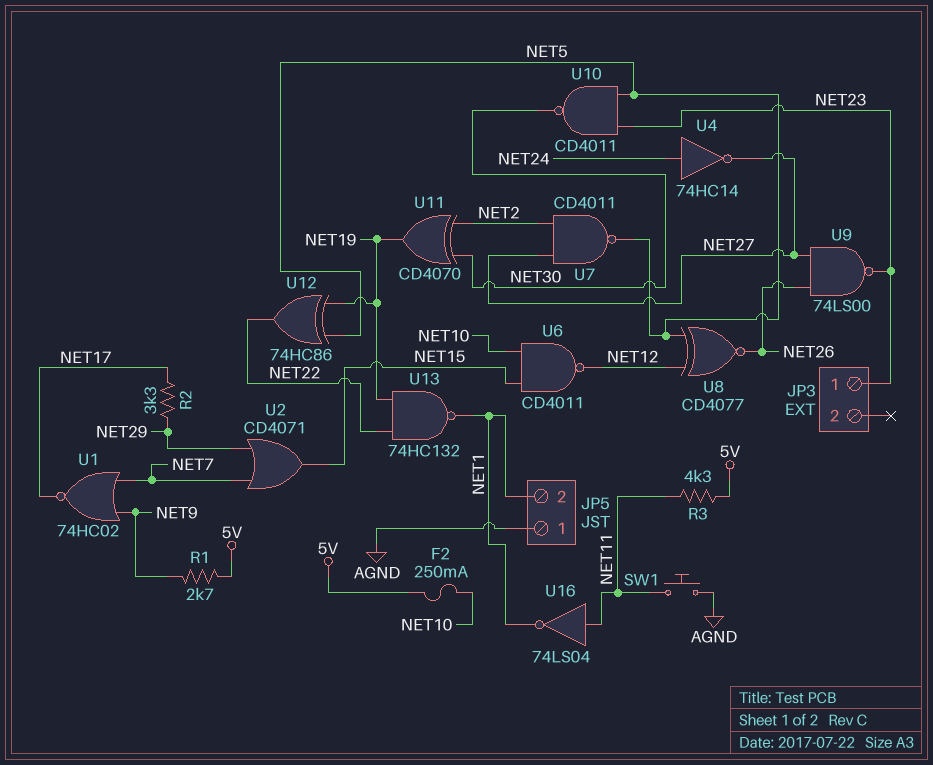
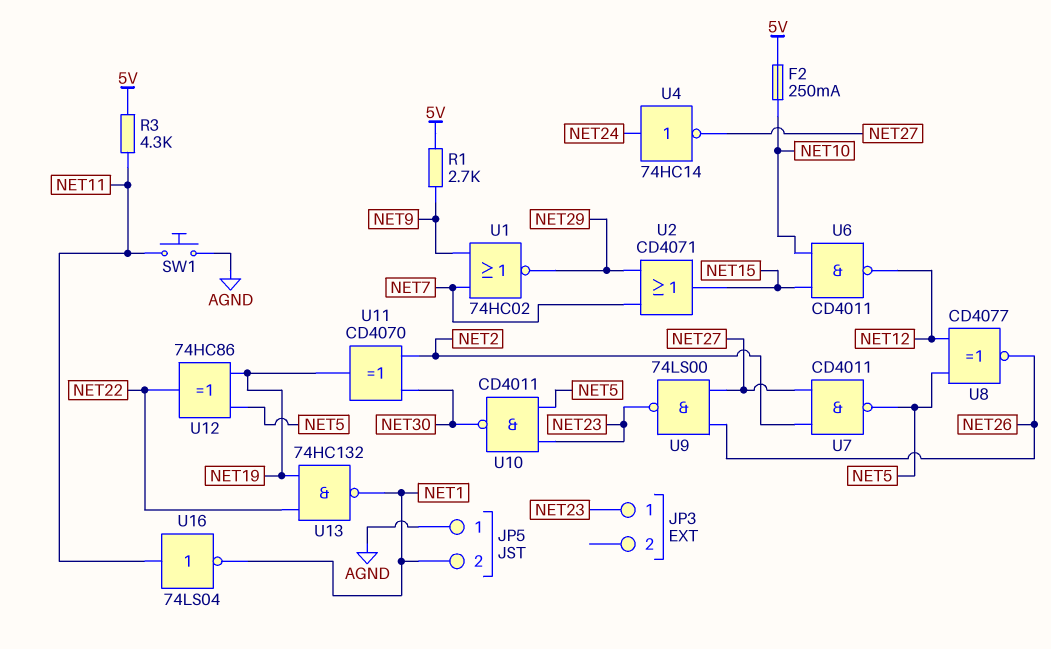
R2: 3.3k (NET17, NET29) -> none
U1: NOR 74HC02 (in NET7, in NET9, out NET17) -> NOR 74HC02 (in NET7, in NET9, out NET29)

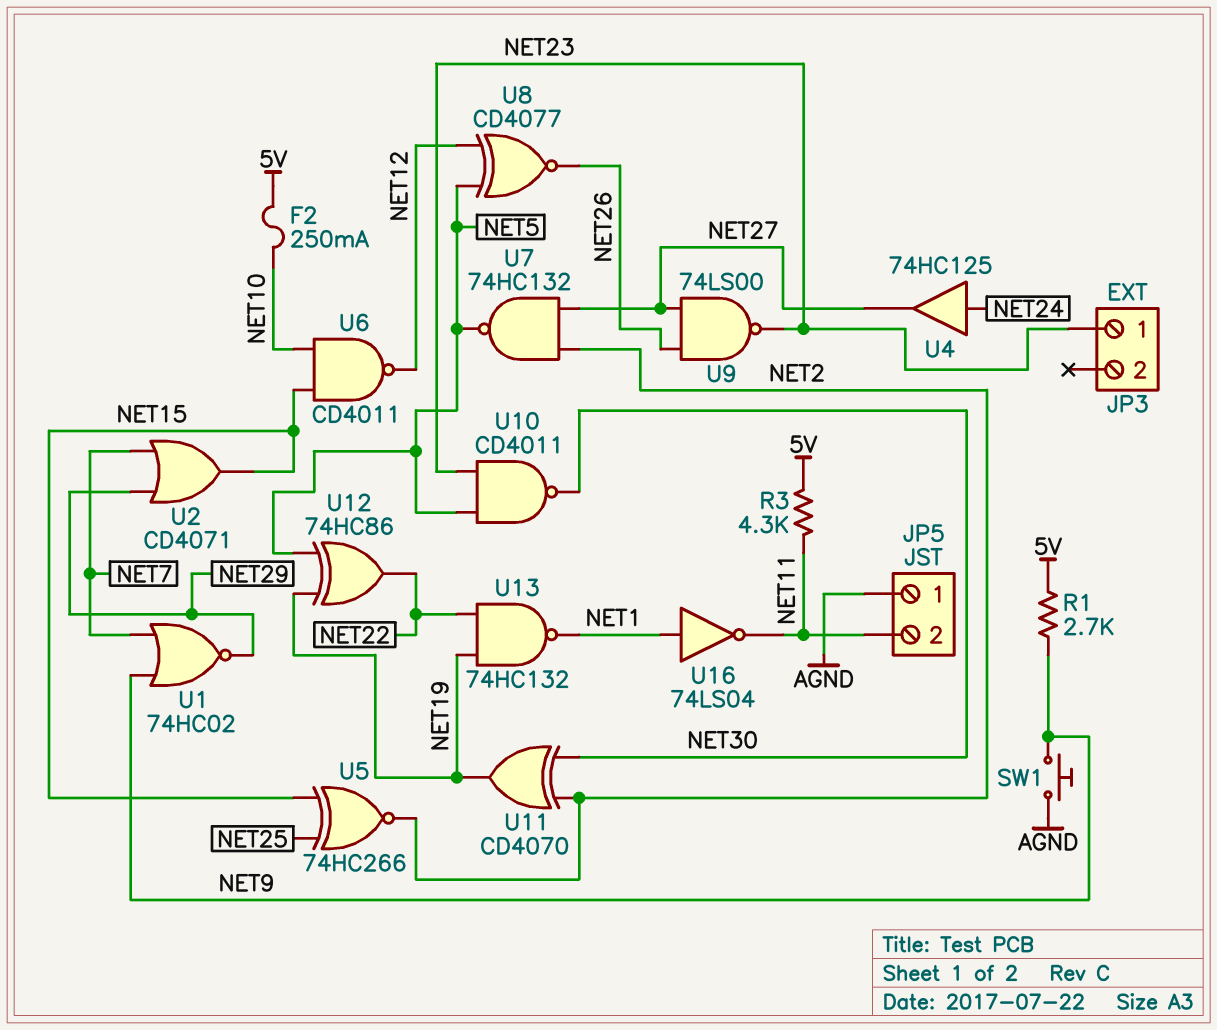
JP5 pin 2: NET1 -> NET11
SW1: button (AGND, NET11) -> button (AGND, NET9)
U4: NOT 74HC14 (in NET24, out NET27) -> buffer 74HC125 (in NET24, out NET27)
U5: none -> XNOR 74HC266 (in NET15, in NET25, out NET2)
U7: NAND CD4011 (in NET2, in NET27, out NET5) -> NAND 74HC132 (in NET2, in NET27, out NET5)
U16: NOT 74LS04 (in NET11, out NET1) -> NOT 74LS04 (in NET1, out NET11)

